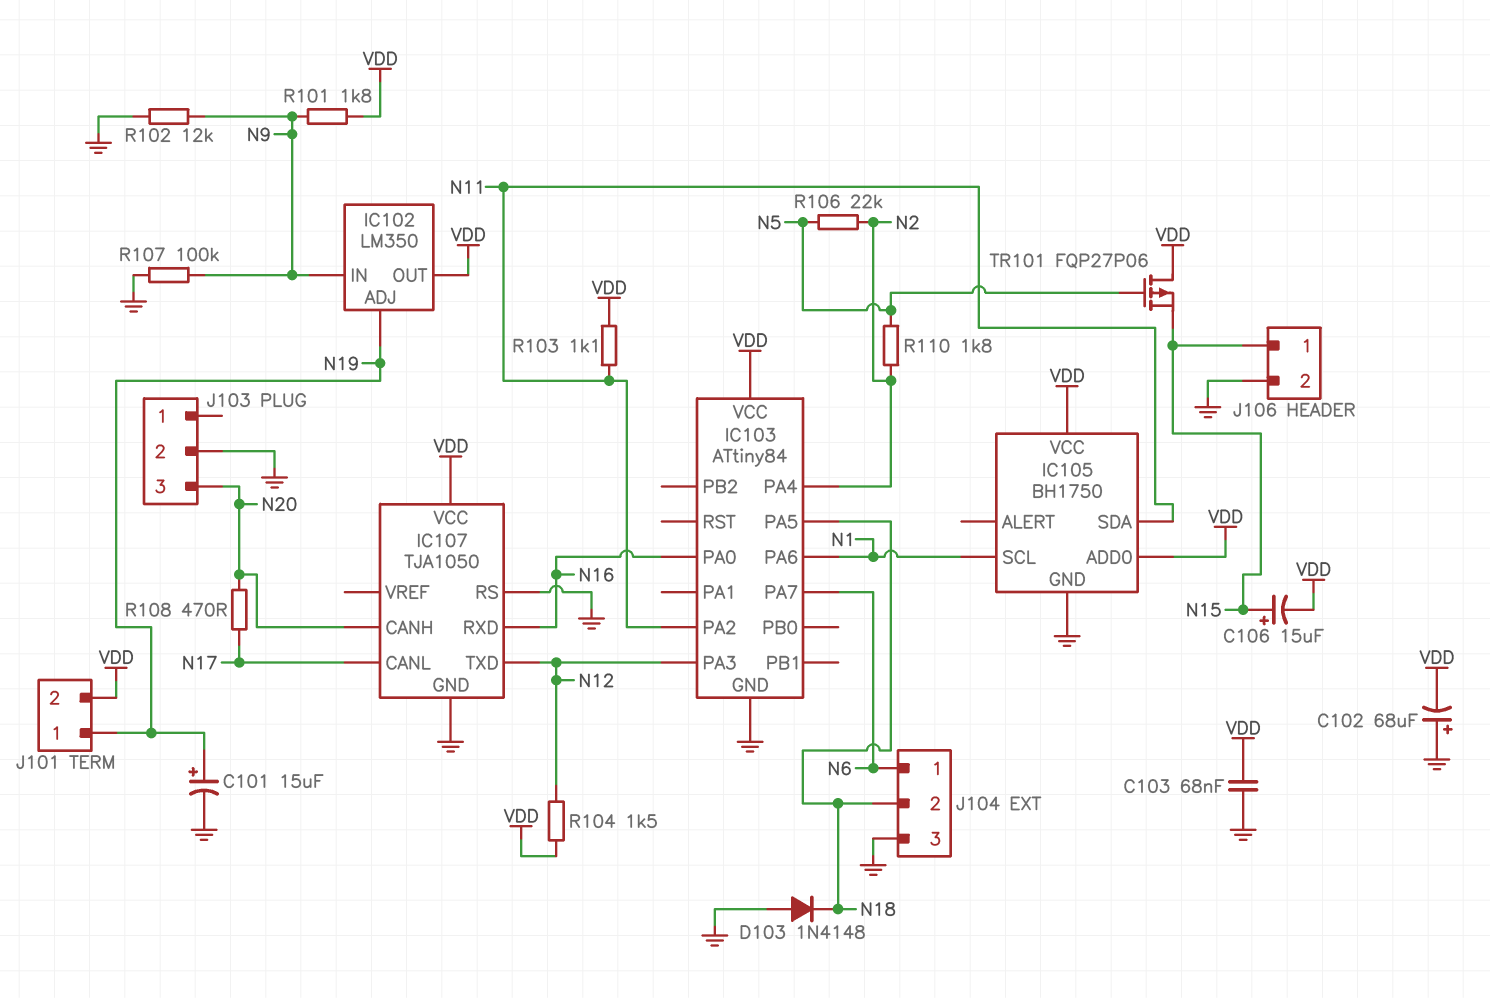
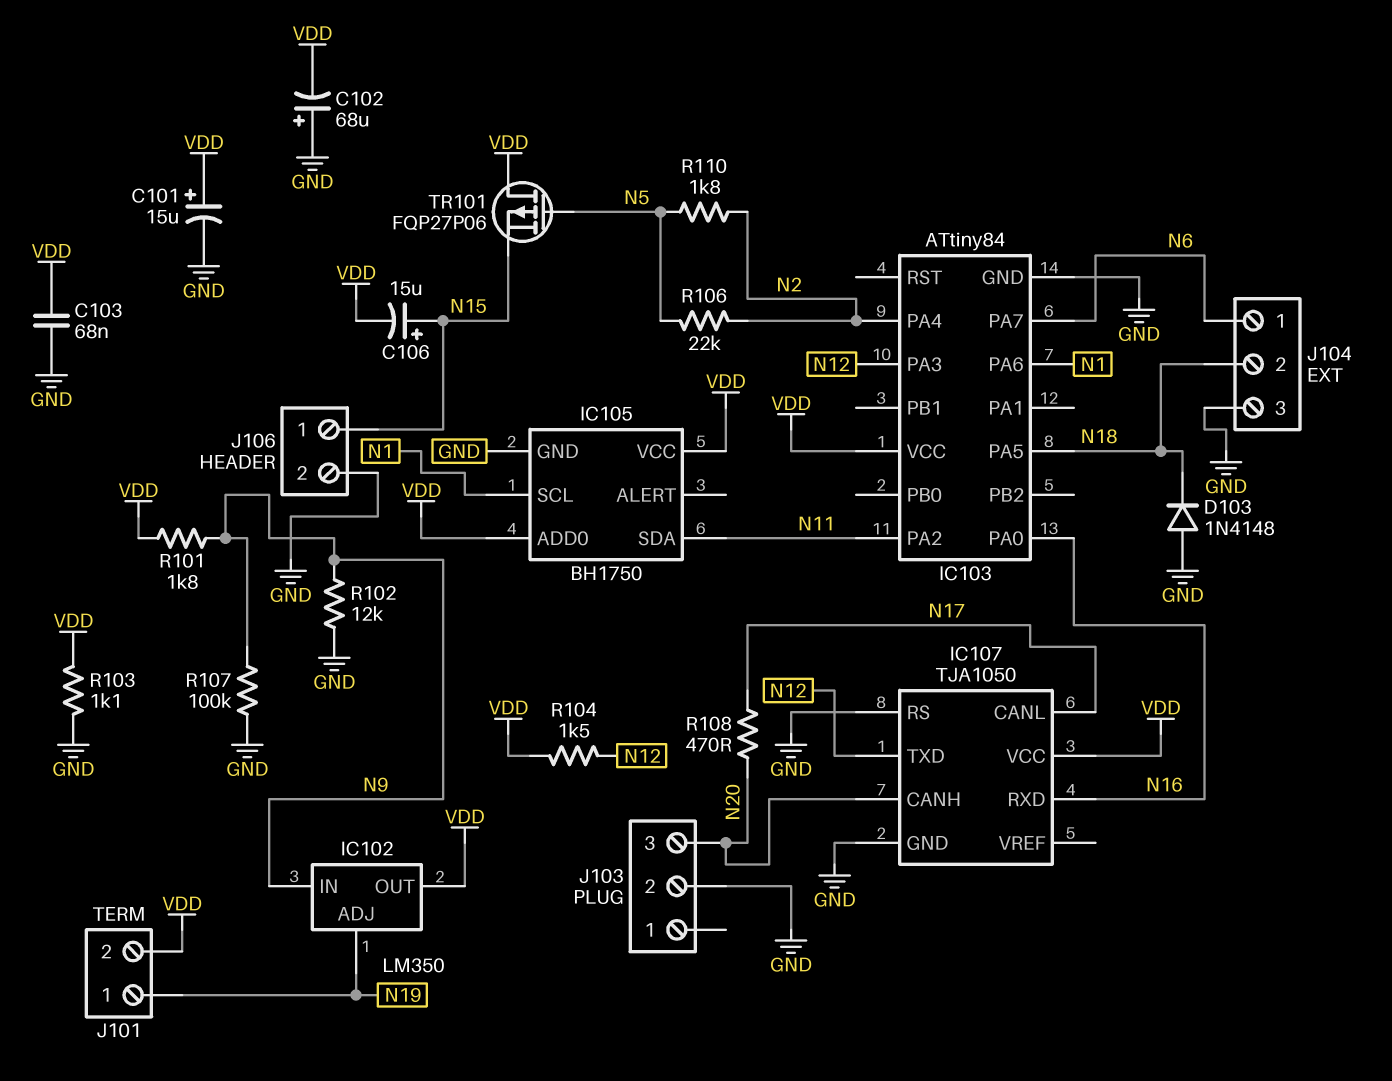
C101: 15uF (plus N19, minus GND) -> 15uF (plus VDD, minus GND)
R103: 1.1k (N11, VDD) -> 1.1k (GND, VDD)

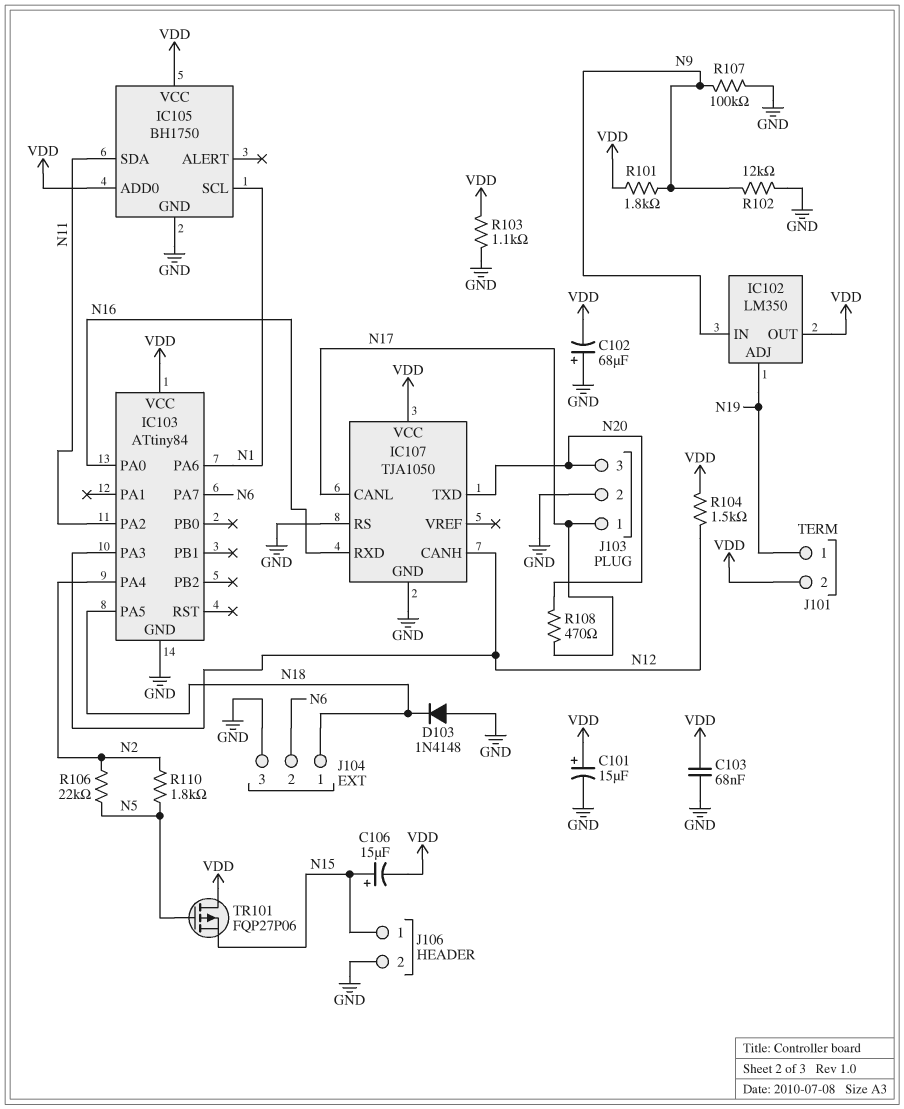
IC107 pin CANH: N20 -> N12
IC107 pin TXD: N12 -> N20
J103 pin 1: none -> N17
J104 pin 1: N6 -> N18
J104 pin 2: N18 -> N6

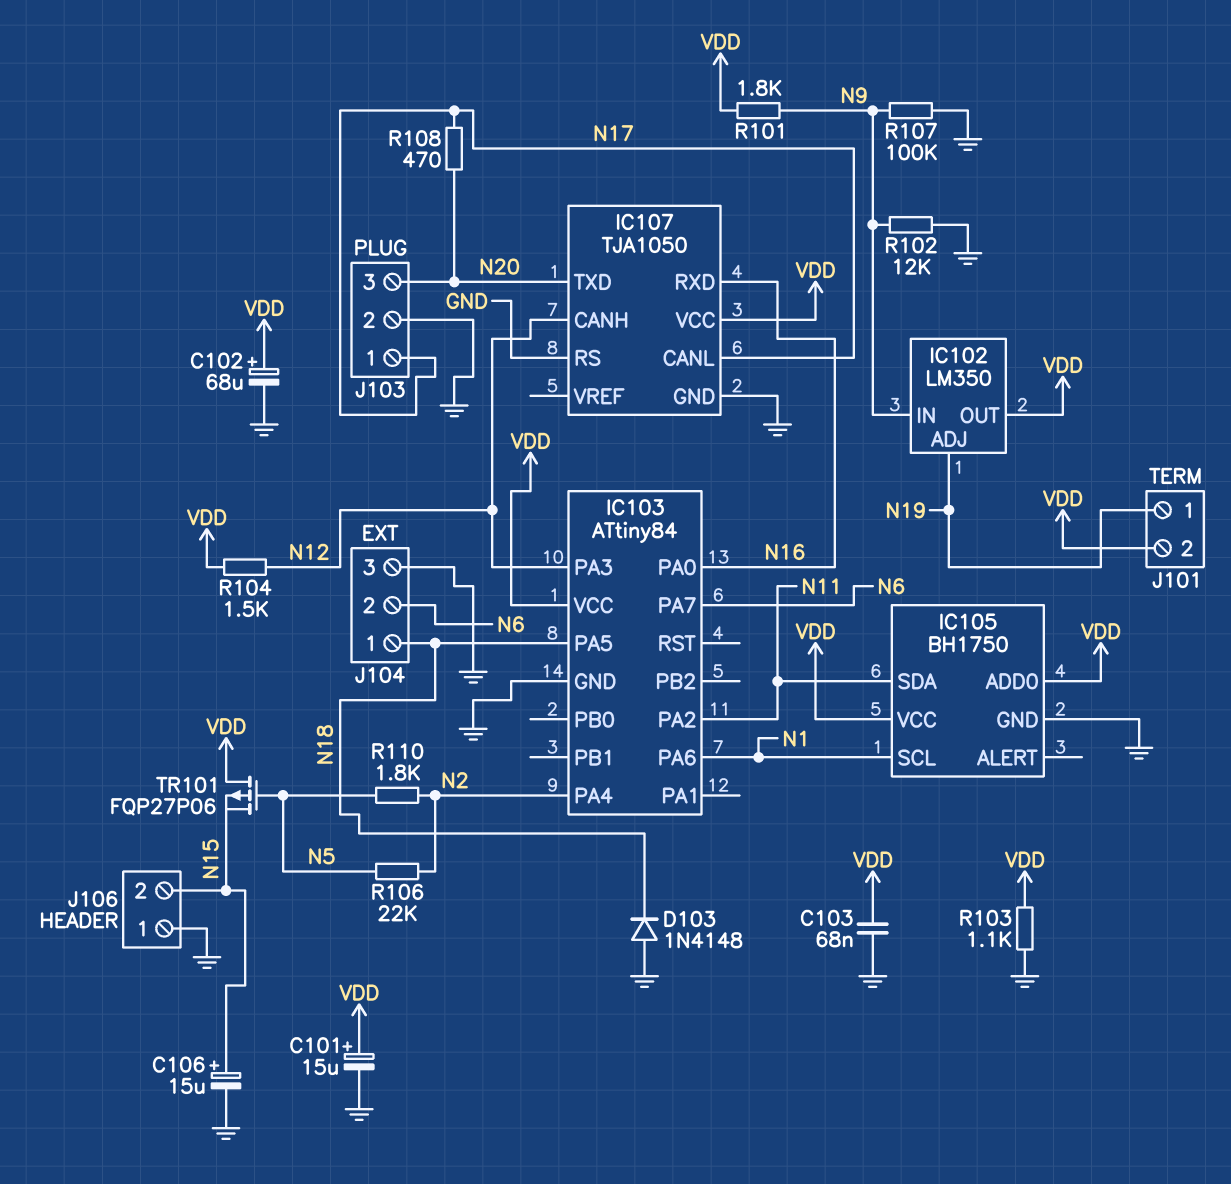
C102: 68uF (plus GND, minus VDD) -> 68uF (plus VDD, minus GND)
C106: 15uF (plus N15, minus VDD) -> 15uF (plus N15, minus GND)
J106 pin 1: N15 -> GND
J106 pin 2: GND -> N15

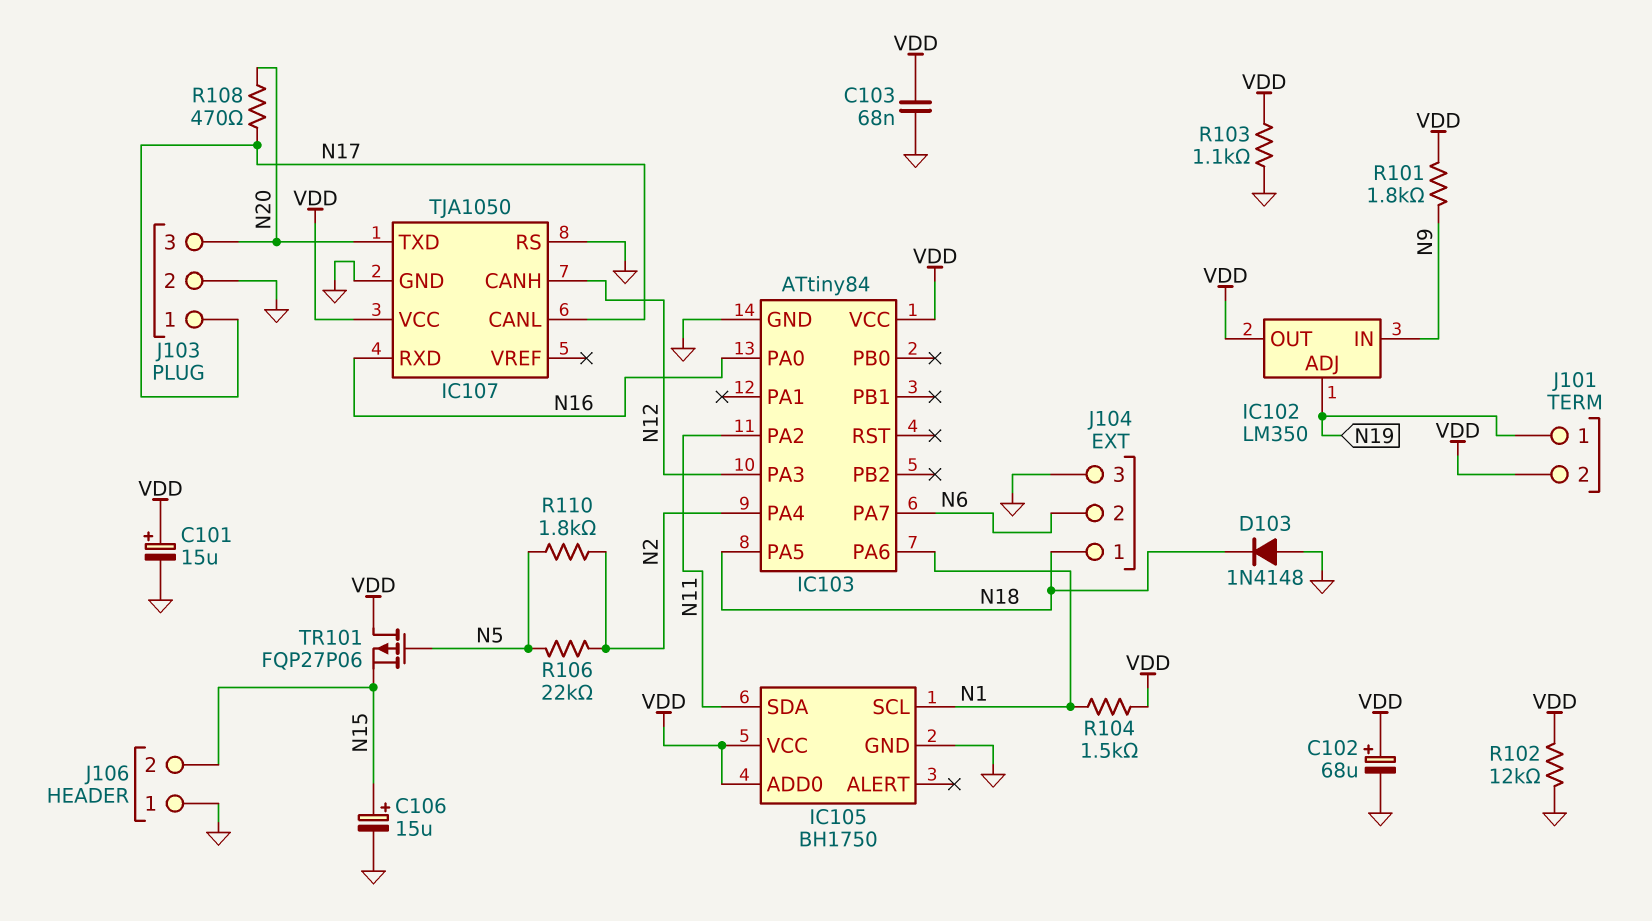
R102: 12k (GND, N9) -> 12k (GND, VDD)
R104: 1.5k (N12, VDD) -> 1.5k (N1, VDD)
R107: 100k (GND, N9) -> none

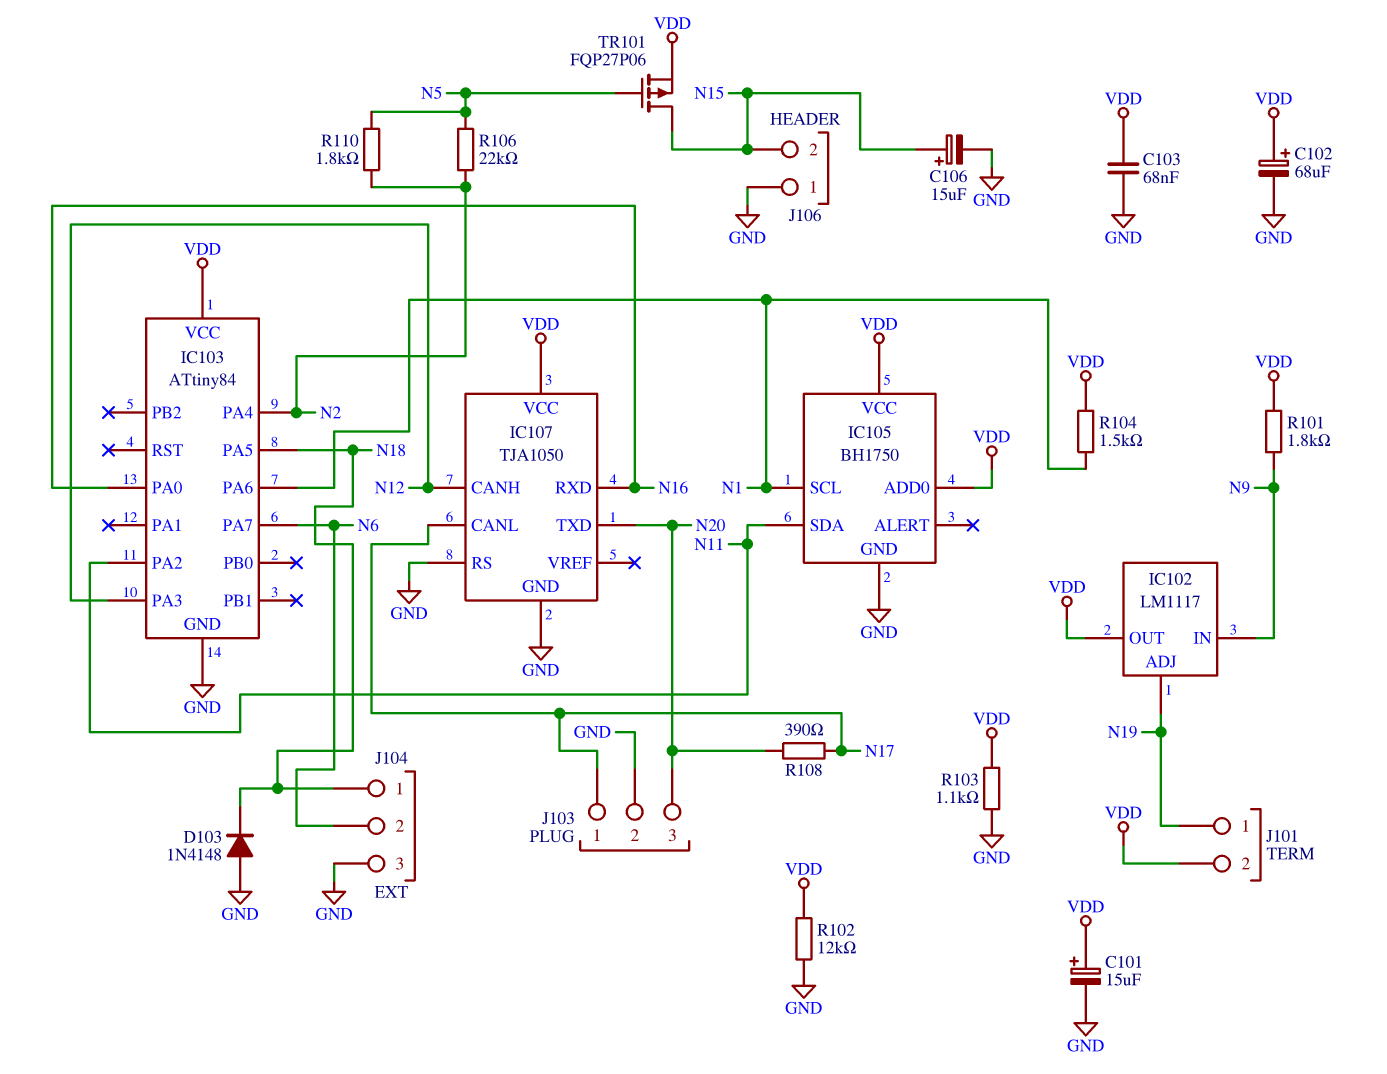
IC102: LM350 -> LM1117
R108: 470 (N17, N20) -> 390 (N17, N20)
TR101: PMOS FQP27P06 (G N5, D VDD, S N15) -> PMOS FQP27P06 (G N5, D N15, S VDD)

